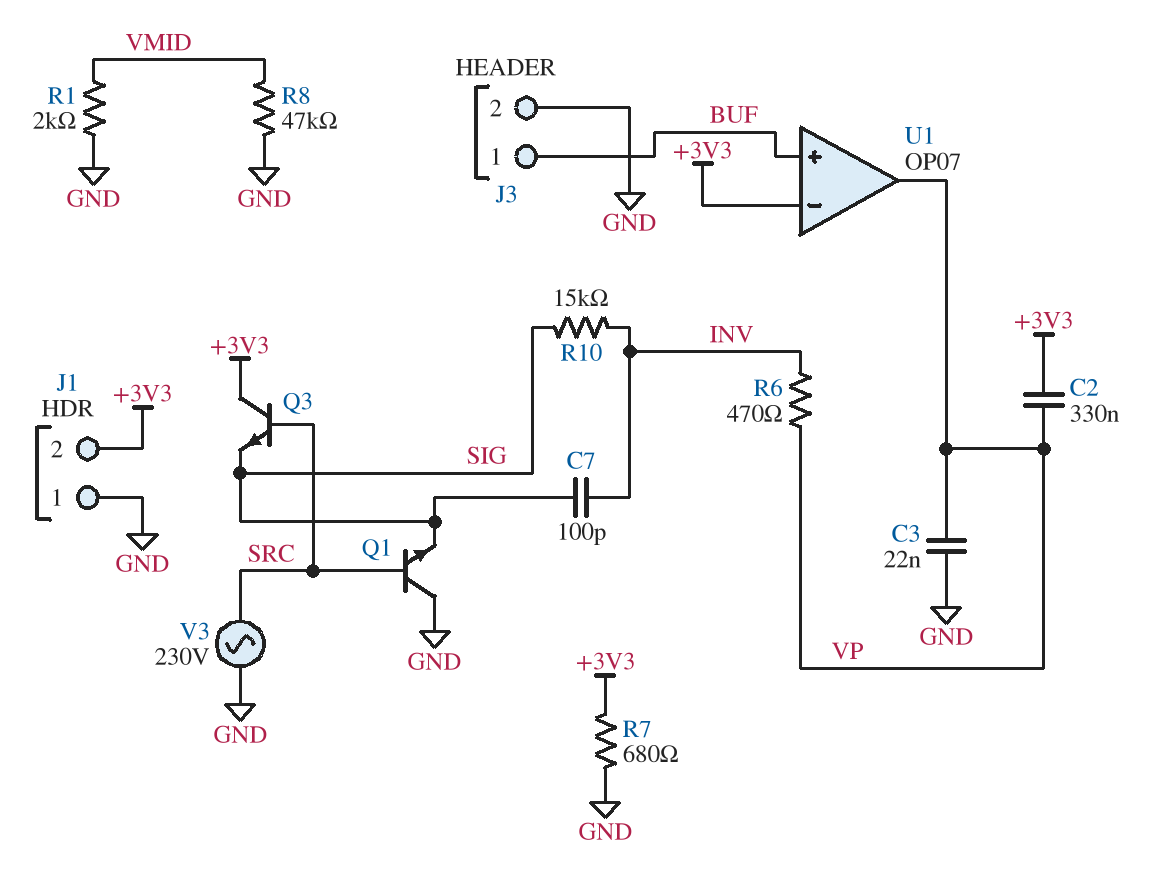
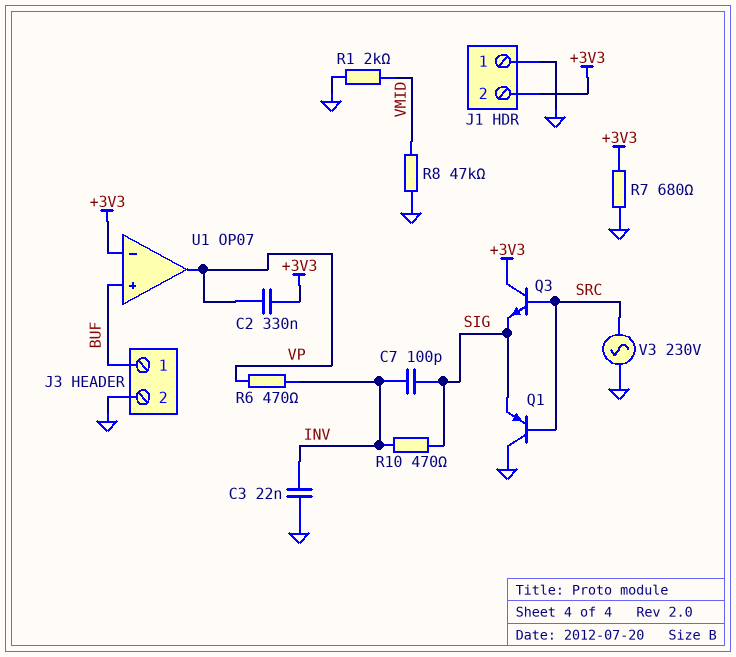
C3: 22nF (GND, VP) -> 22nF (GND, INV)
Q1: NPN (B SRC, C GND, E SIG) -> PNP (B SRC, C GND, E SIG)
R10: 15k (INV, SIG) -> 470 (INV, SIG)

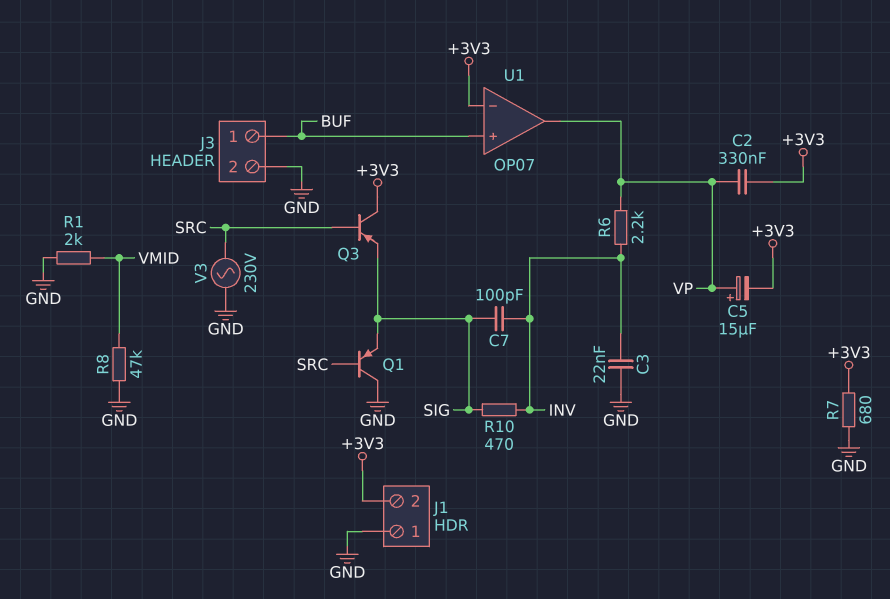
C5: none -> 15uF (plus VP, minus +3V3)
Q3: NPN (B SRC, C +3V3, E SIG) -> PNP (B SRC, C +3V3, E SIG)
R6: 470 (INV, VP) -> 2.2k (INV, VP)

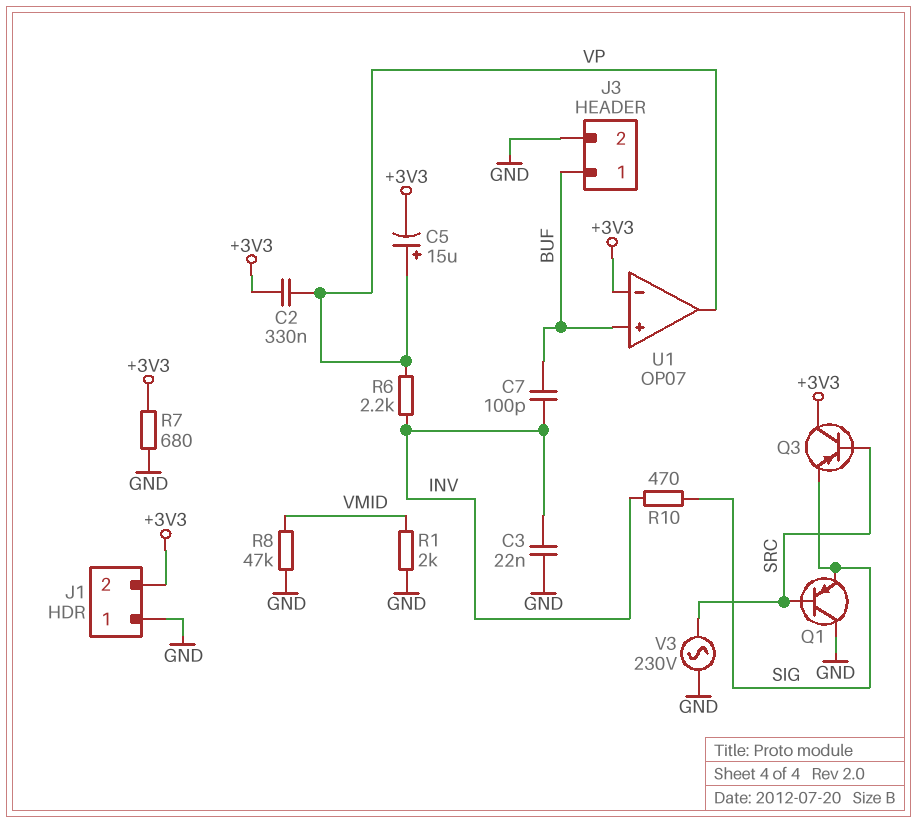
C7: 100pF (INV, SIG) -> 100pF (BUF, INV)

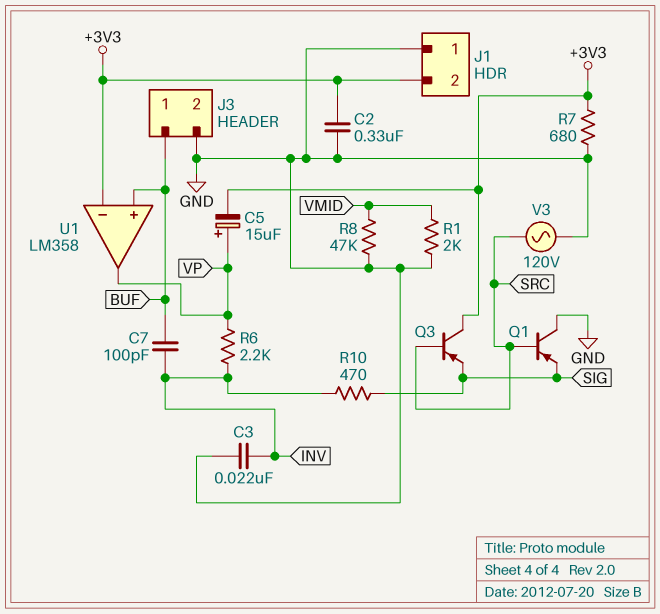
C2: 330nF (+3V3, VP) -> 330nF (+3V3, GND)
U1: OP07 -> LM358
V3: AC 230V (GND, SRC) -> AC 120V (GND, SRC)

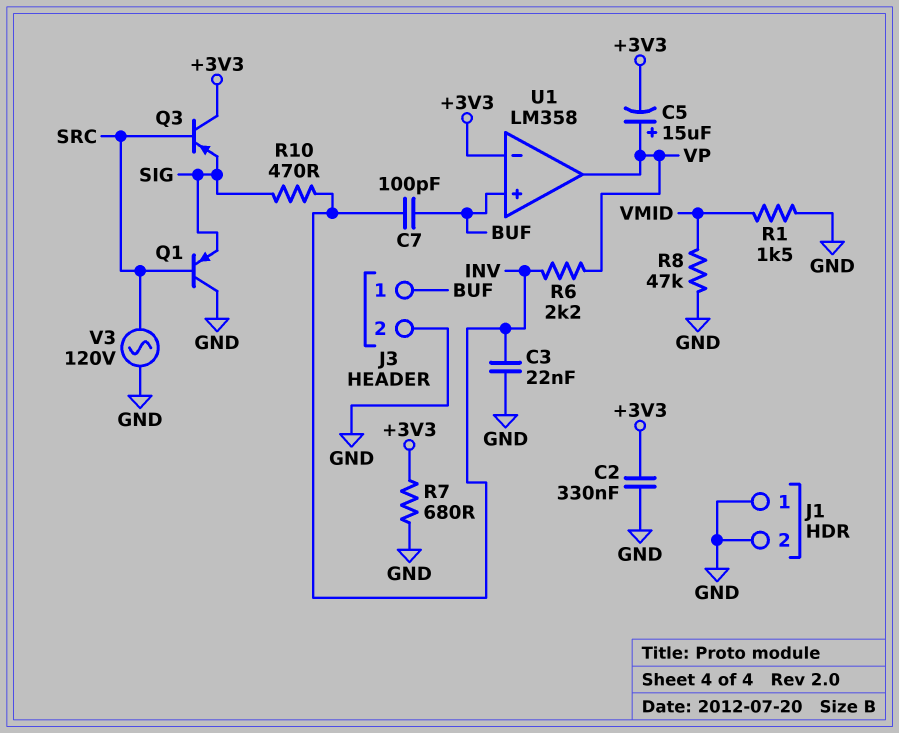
J1 pin 2: +3V3 -> GND
R1: 2k (GND, VMID) -> 1.5k (GND, VMID)

